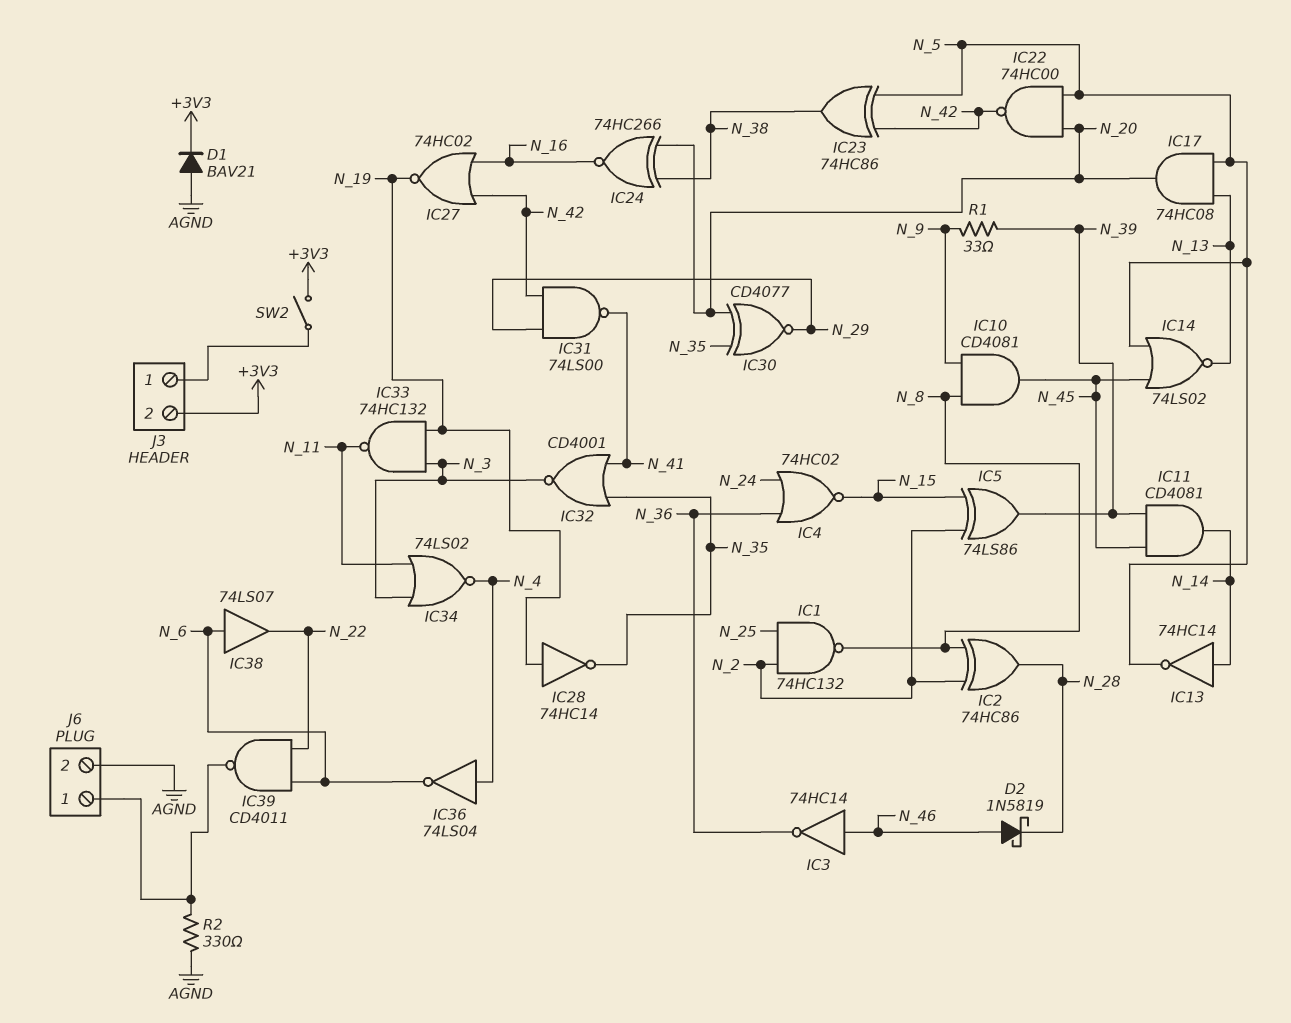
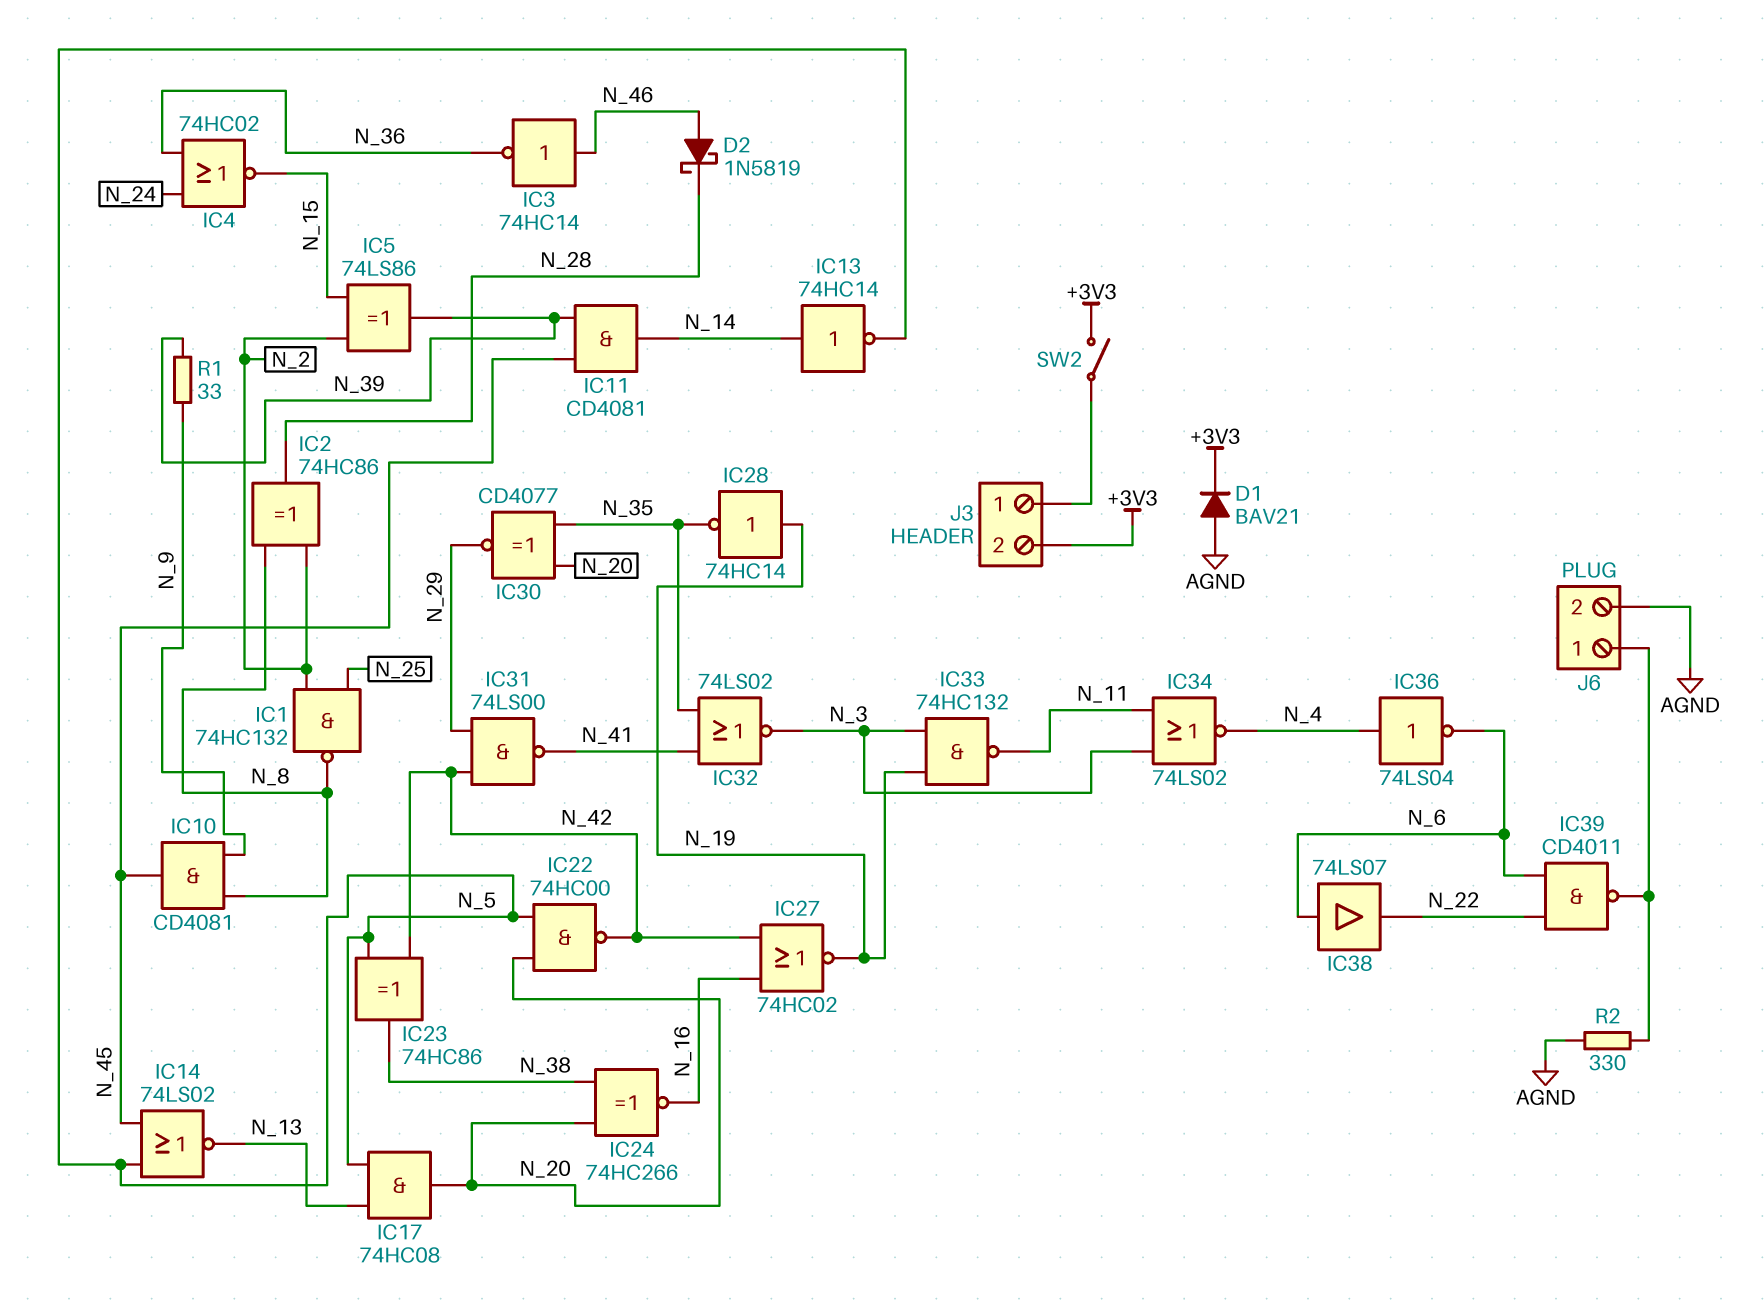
IC32: NOR CD4001 (in N_35, in N_41, out N_3) -> NOR 74LS02 (in N_35, in N_41, out N_3)

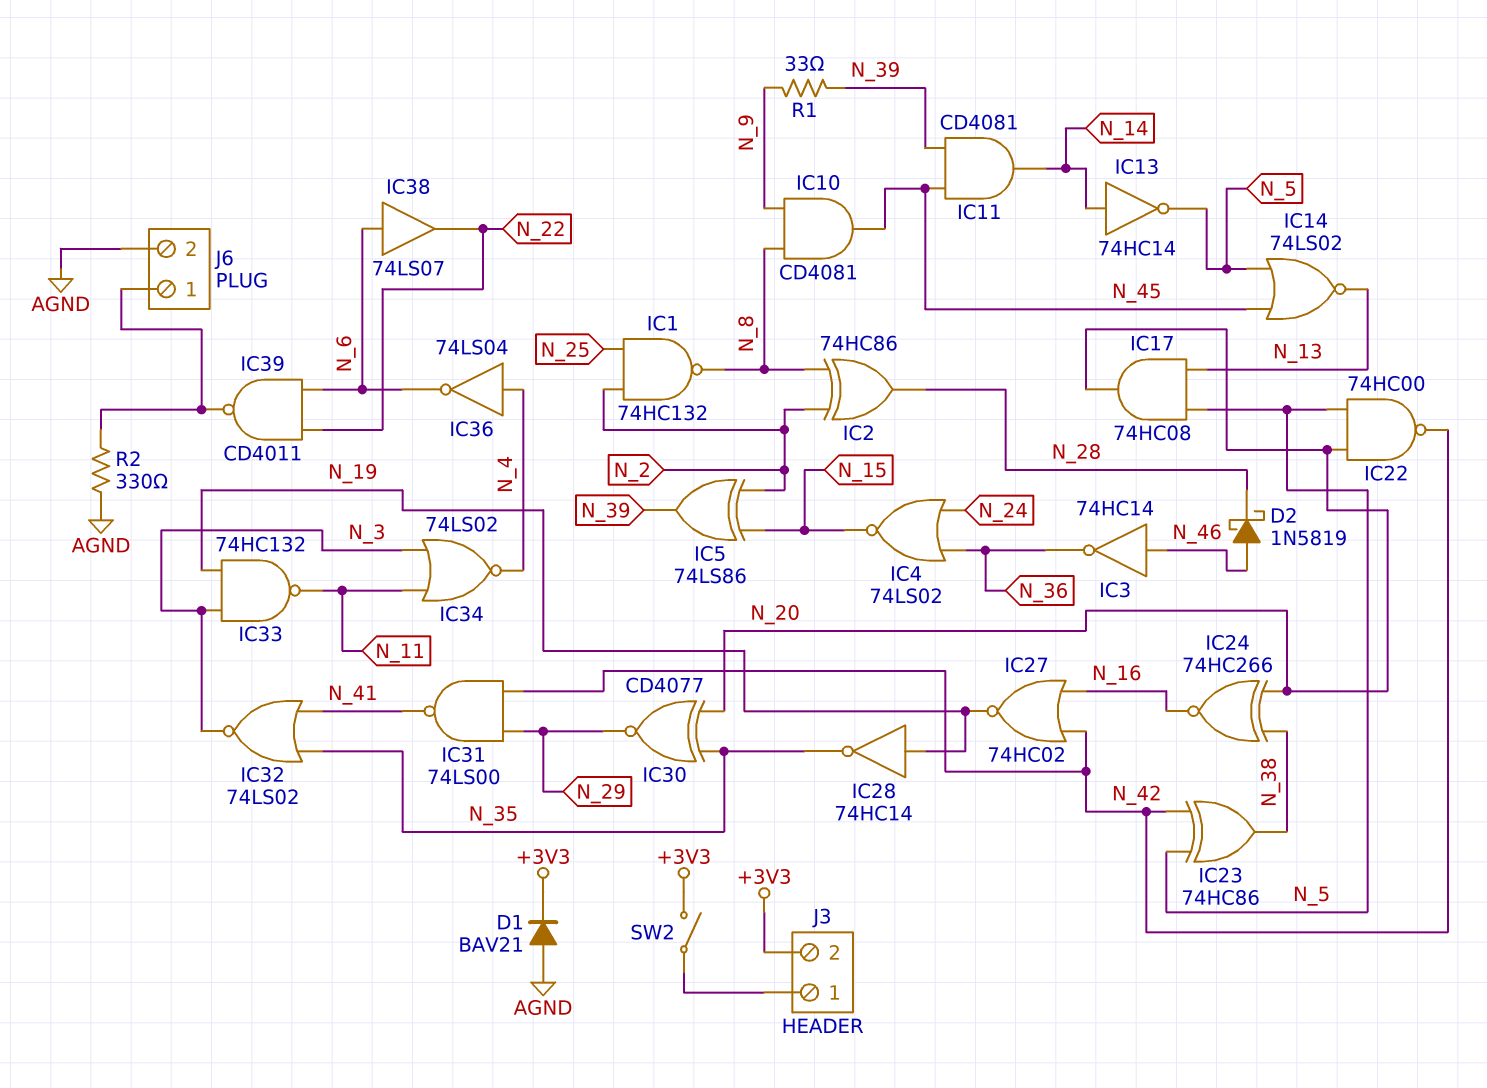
IC4: NOR 74HC02 (in N_24, in N_36, out N_15) -> NOR 74LS02 (in N_24, in N_36, out N_15)

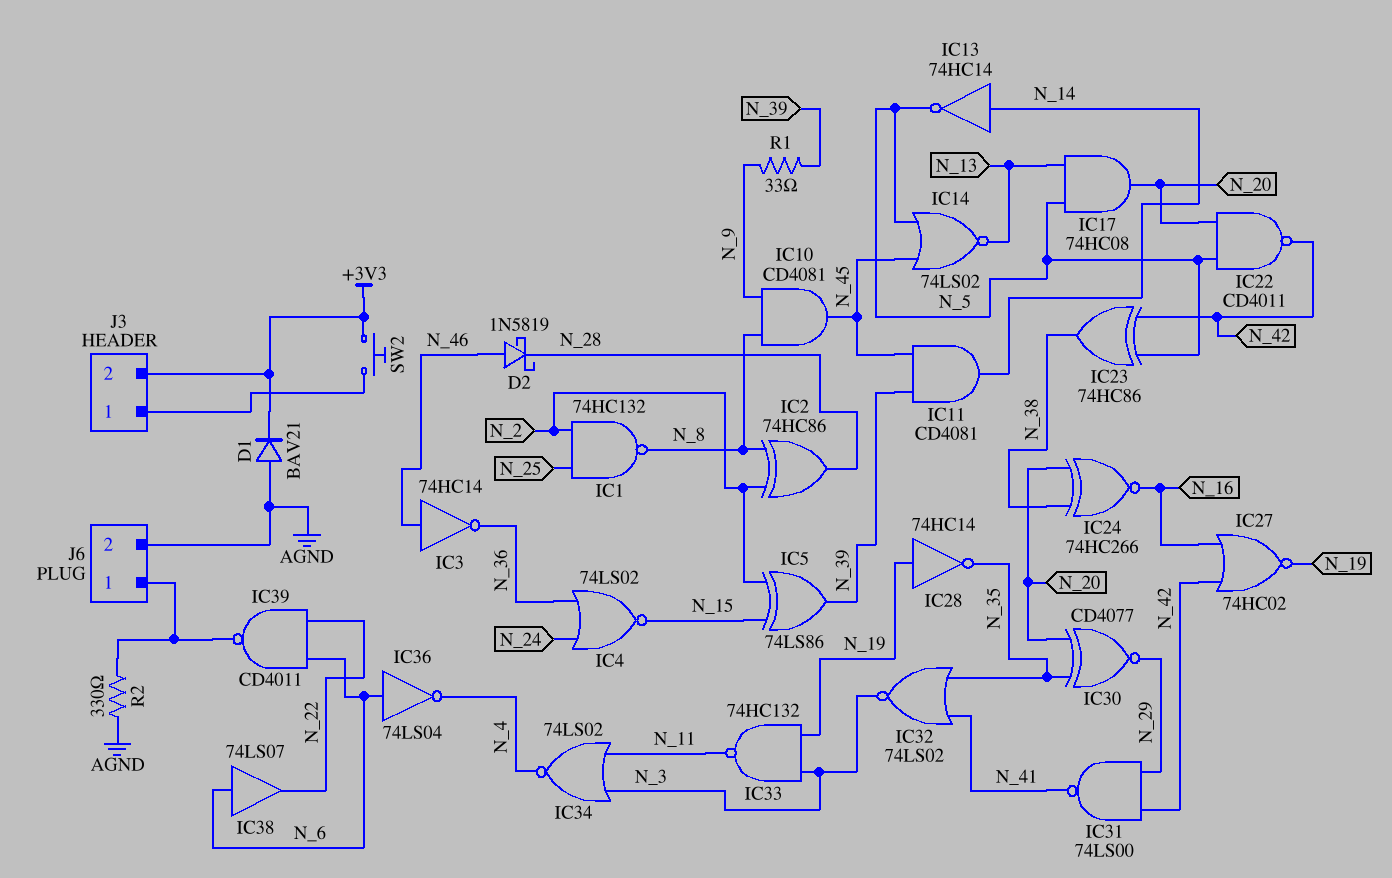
IC22: NAND 74HC00 (in N_5, in N_20, out N_42) -> NAND CD4011 (in N_5, in N_20, out N_42)
IC36: NOT 74LS04 (in N_4, out N_6) -> NOT 74LS04 (in N_6, out N_4)
SW2: switch (+3V3, J3/1) -> button (+3V3, J3/1)

